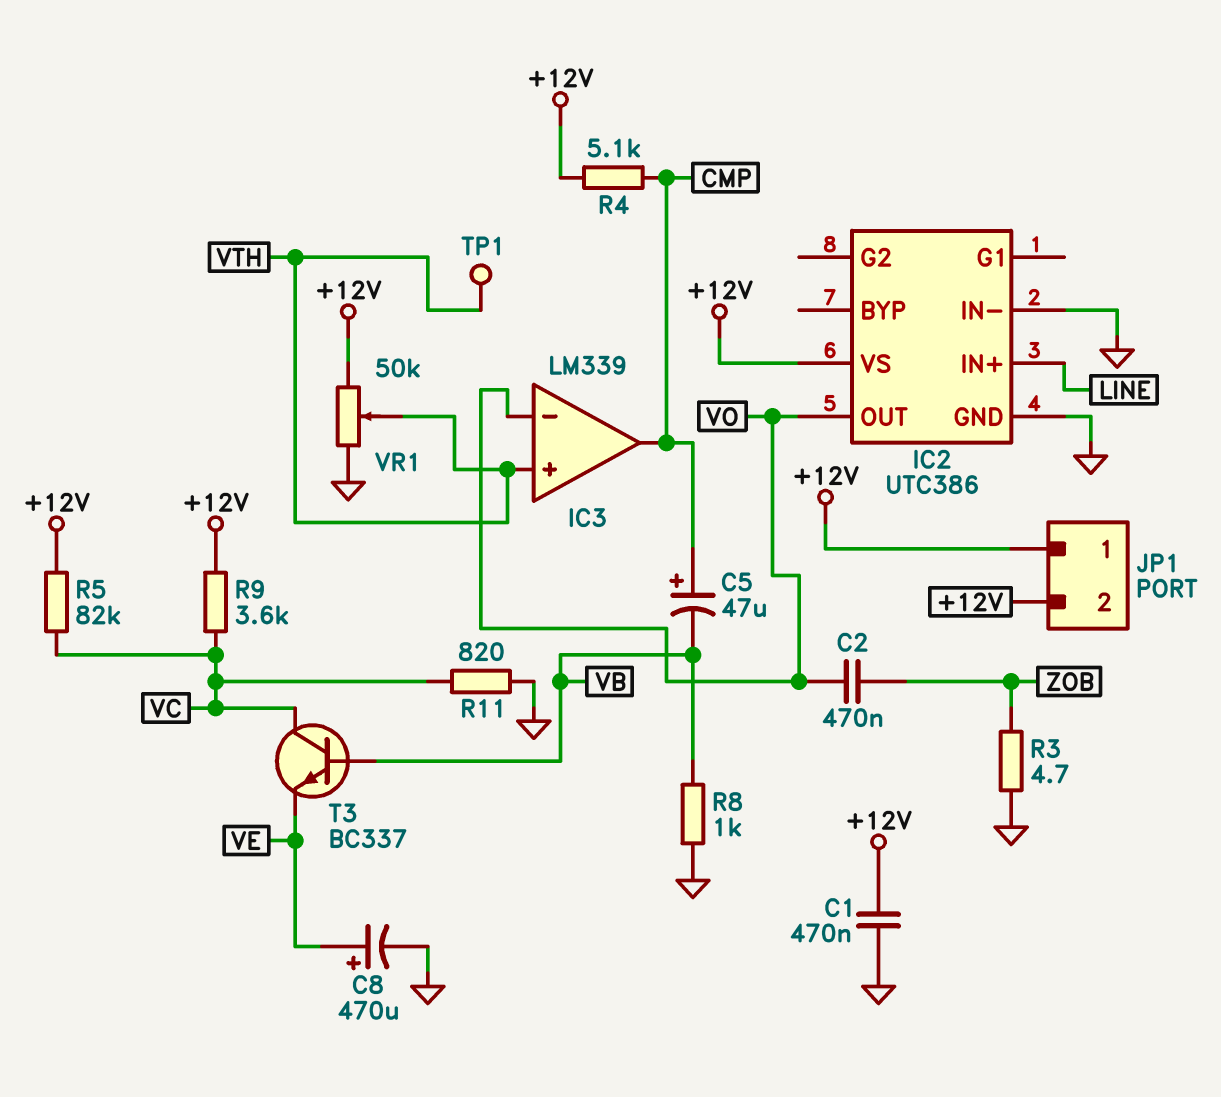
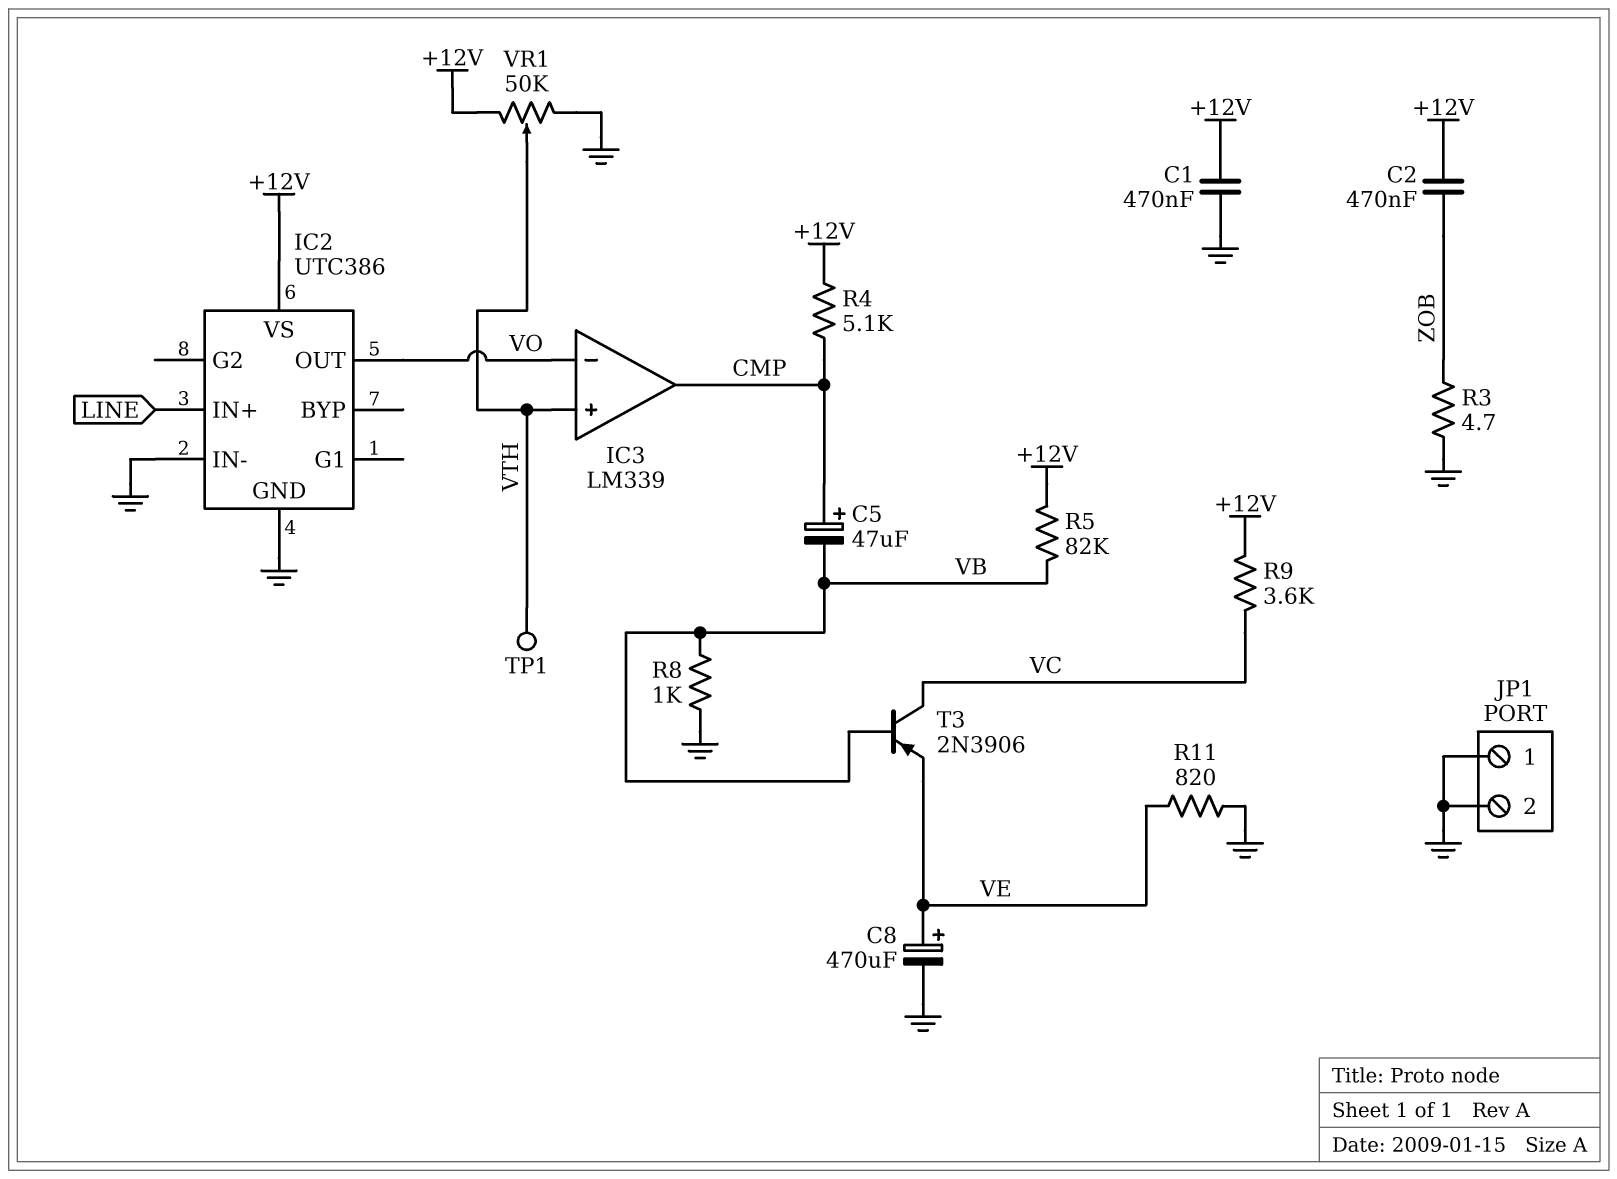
C2: 470nF (VO, ZOB) -> 470nF (+12V, ZOB)
JP1 pin 1: +12V -> GND
JP1 pin 2: +12V -> GND
R5: 82k (+12V, VC) -> 82k (+12V, VB)
R11: 820 (GND, VC) -> 820 (GND, VE)
T3: NPN BC337 (B VB, C VC, E VE) -> PNP 2N3906 (B VB, C VC, E VE)

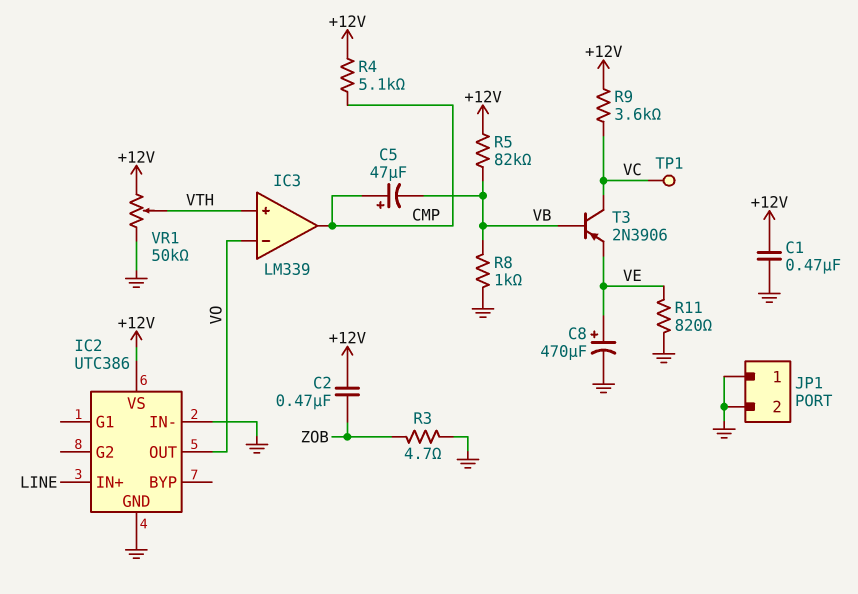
TP1: test point (VTH) -> test point (VC)

